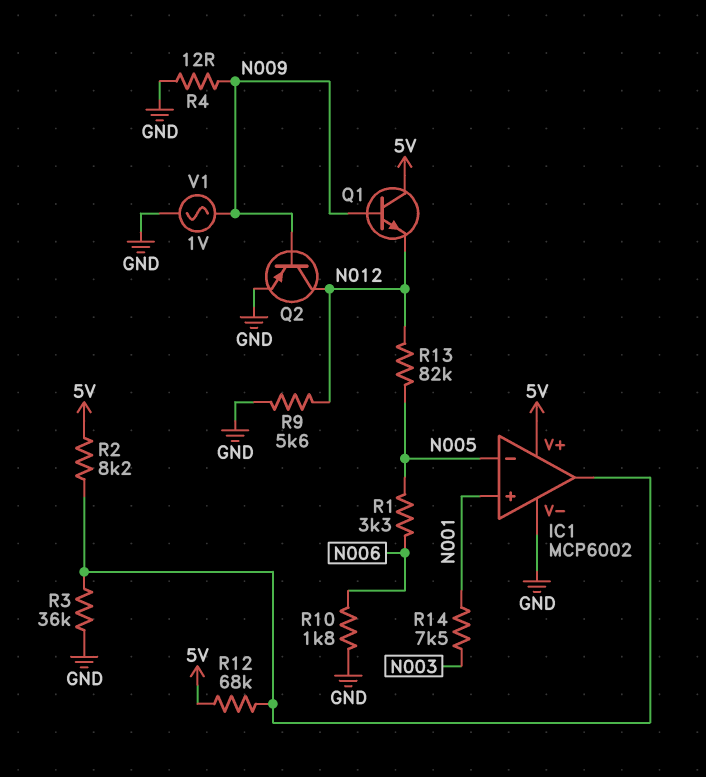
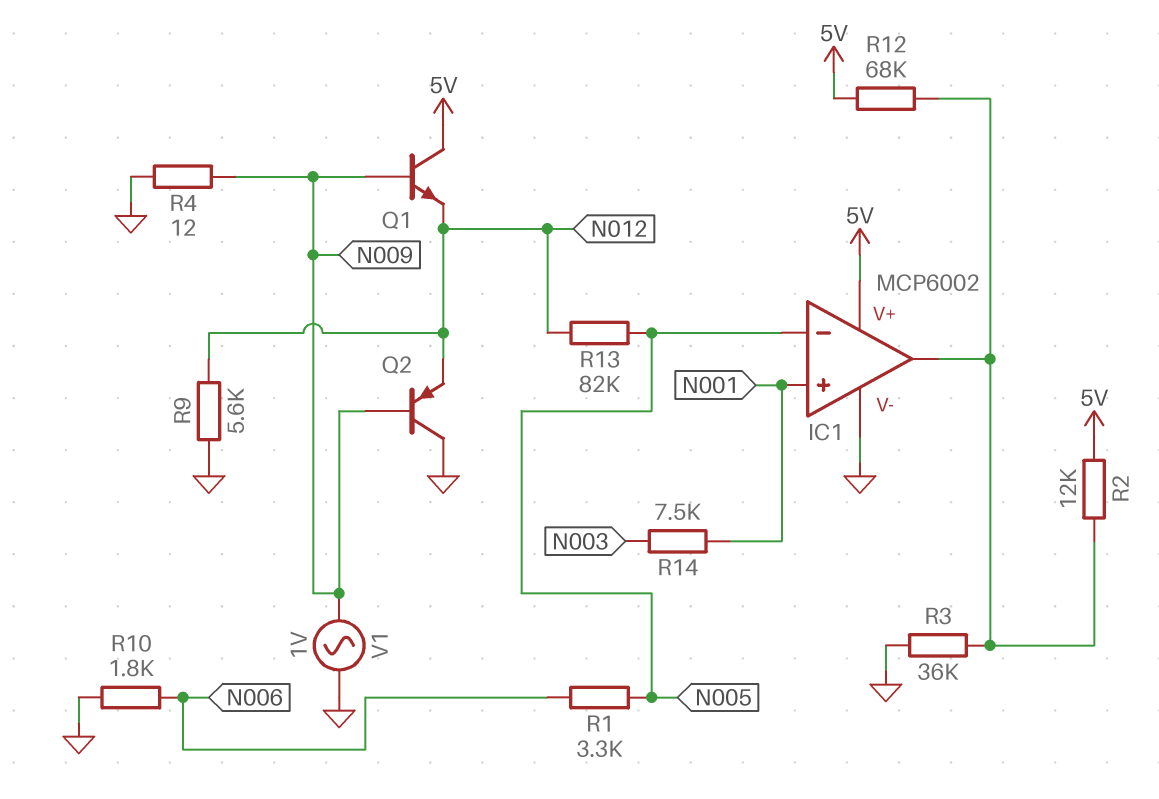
Q2: PNP (B N009, C N012, E GND) -> PNP (B N009, C GND, E N012)
R2: 8.2k (5V, IC1/out) -> 12k (5V, IC1/out)

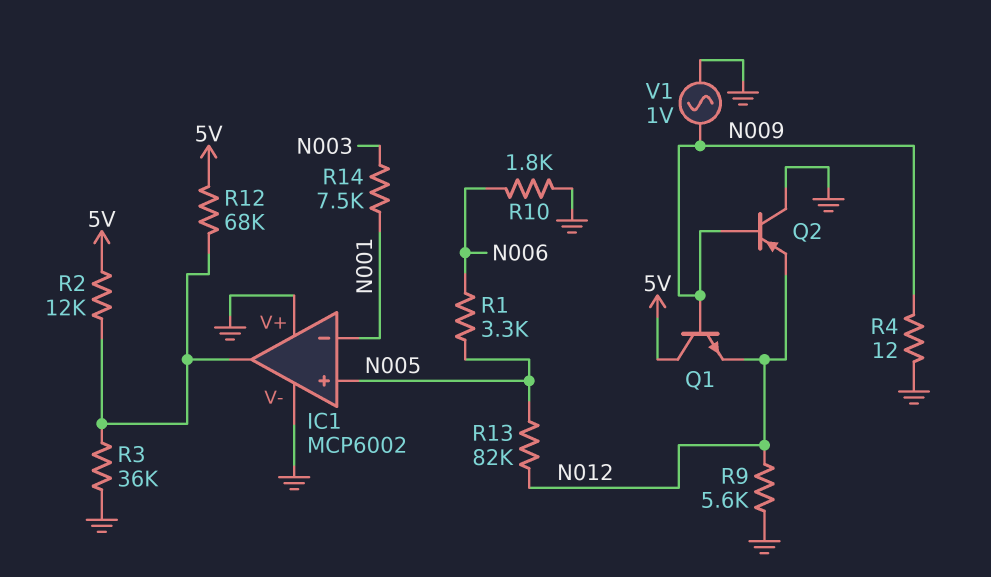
IC1 pin V+: 5V -> GND
IC1 pin in+: N001 -> N005
IC1 pin in-: N005 -> N001

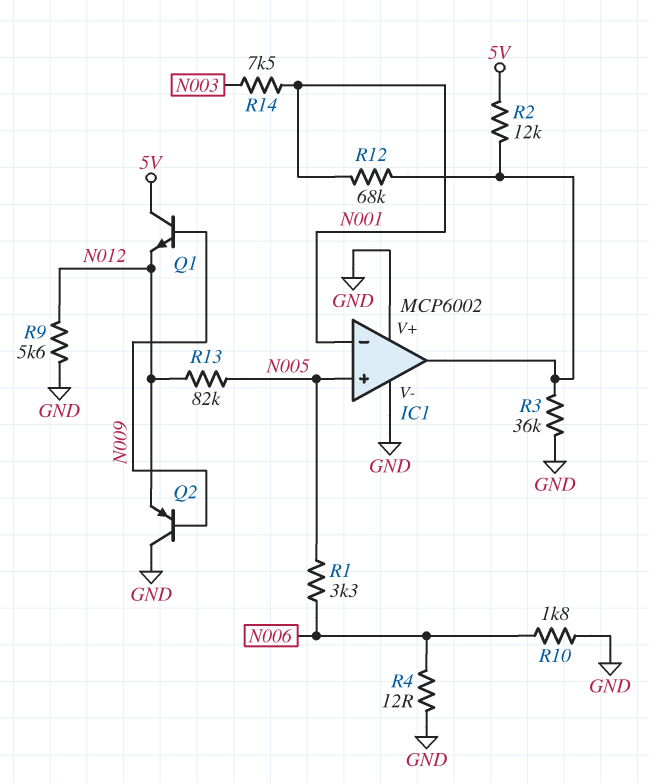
R4: 12 (GND, N009) -> 12 (GND, N006)
R12: 68k (5V, IC1/out) -> 68k (IC1/out, N001)
V1: AC 1V (GND, N009) -> none

